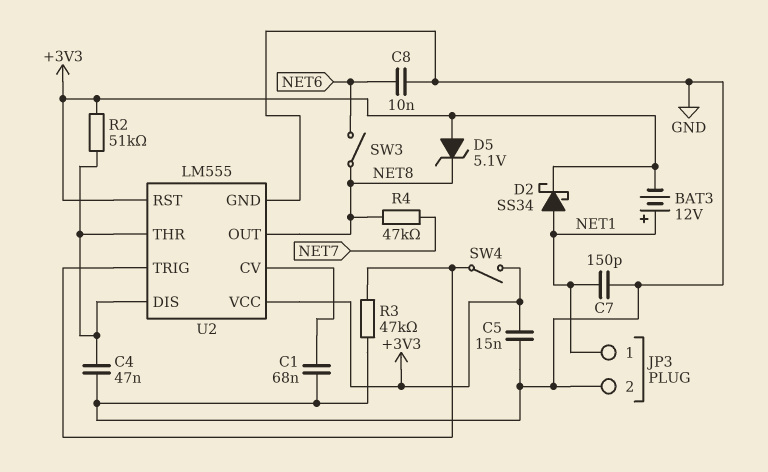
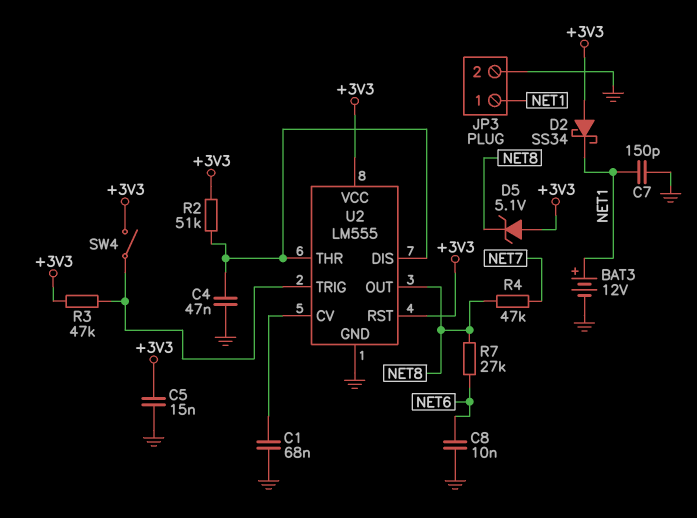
BAT3: 12V (plus NET1, minus +3V3) -> 12V (plus NET1, minus GND)
D2: schottky SS34 (A NET1, K +3V3) -> schottky SS34 (A +3V3, K NET1)
R3: 47k (GND, U2/TRIG) -> 47k (+3V3, U2/TRIG)
R7: none -> 27k (NET6, NET8)
SW3: switch (NET6, NET8) -> none

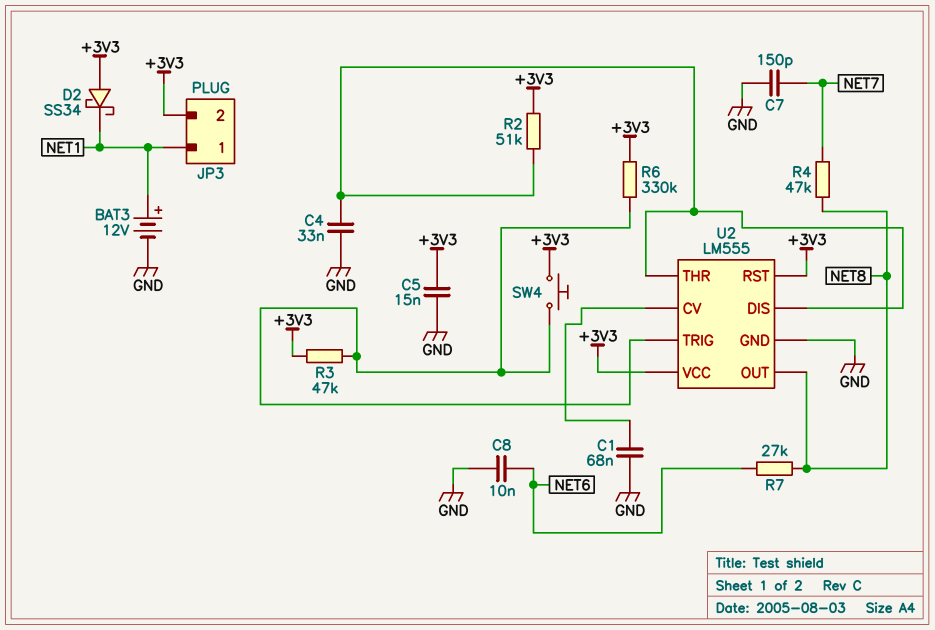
C4: 47nF (GND, U2/DIS) -> 33nF (GND, U2/DIS)
C7: 150pF (GND, NET1) -> 150pF (GND, NET7)
D5: zener 5.1V (A +3V3, K NET8) -> none
JP3 pin 2: GND -> +3V3
R6: none -> 330k (+3V3, U2/TRIG)
SW4: switch (+3V3, U2/TRIG) -> button (+3V3, U2/TRIG)

